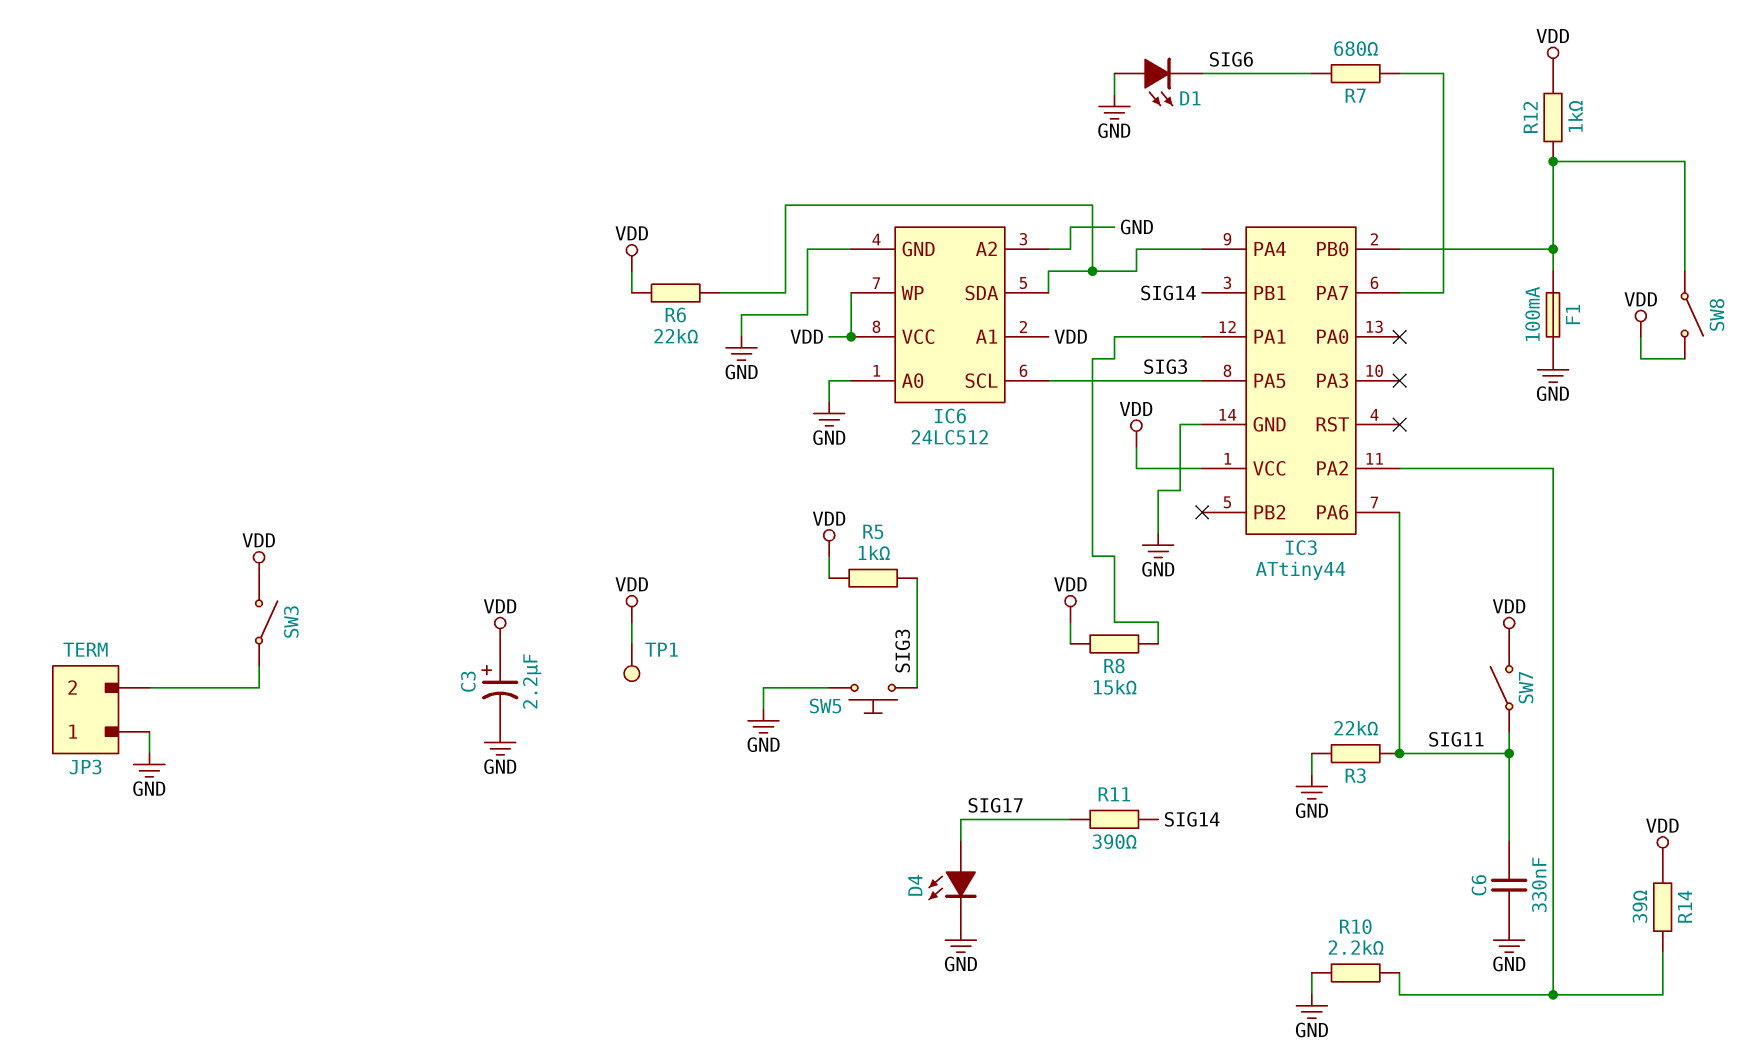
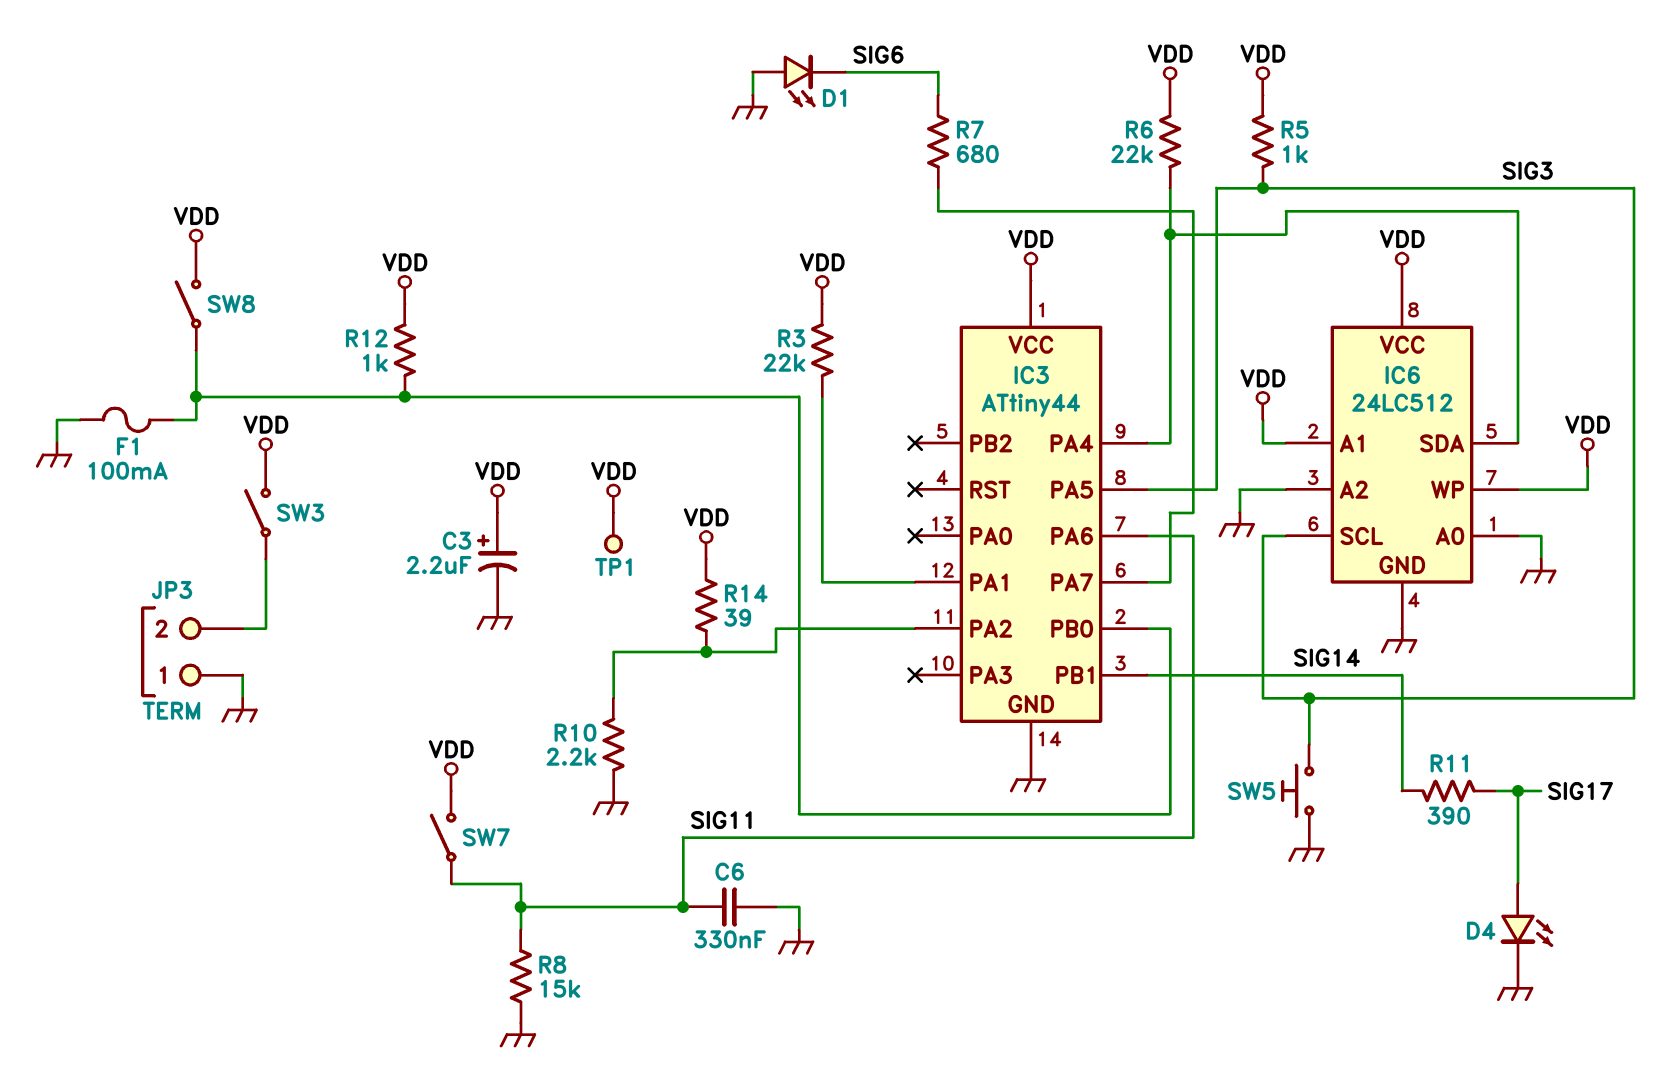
R3: 22k (GND, SIG11) -> 22k (IC3/PA1, VDD)
R8: 15k (IC3/PA1, VDD) -> 15k (GND, SIG11)

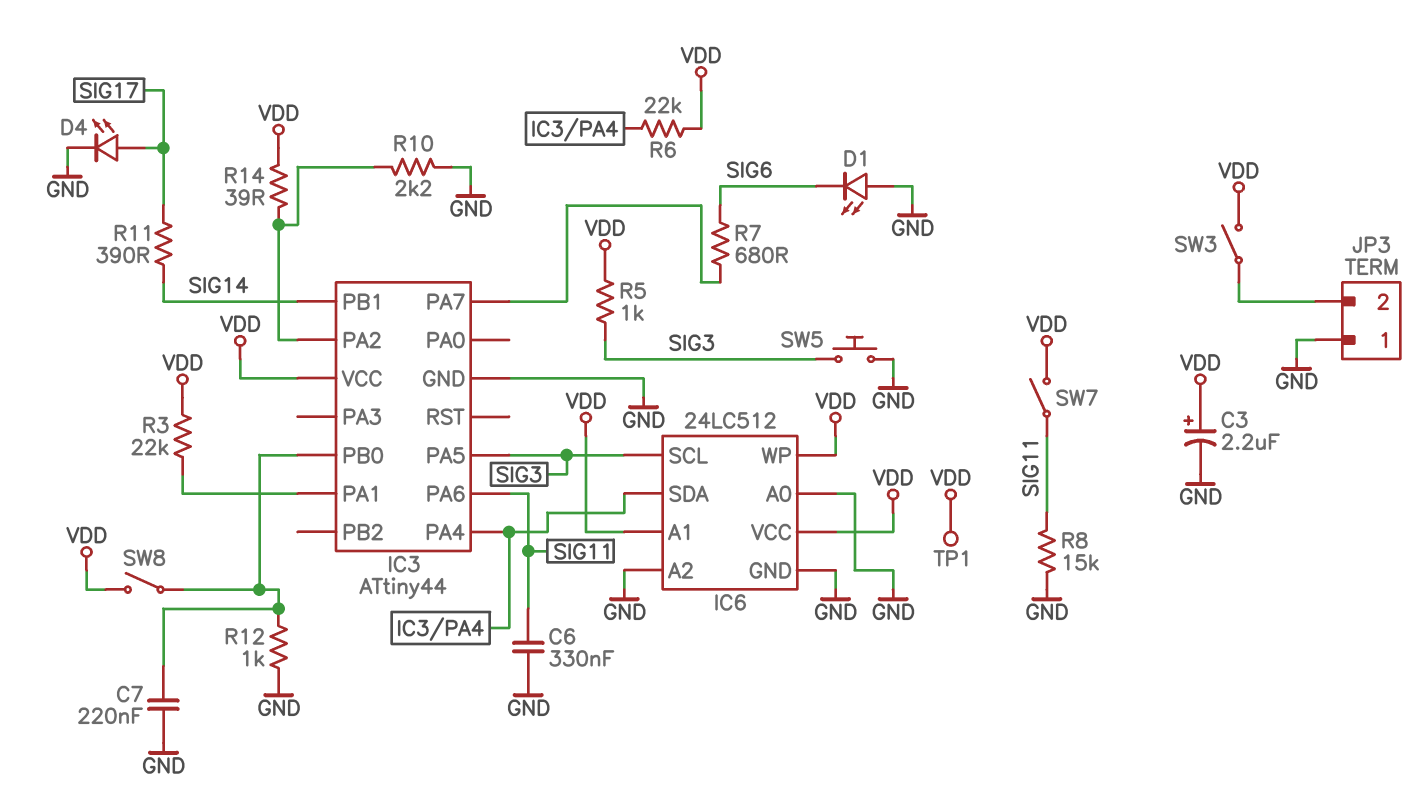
C7: none -> 220nF (GND, IC3/PB0)
F1: 100mA (GND, IC3/PB0) -> none
R12: 1k (IC3/PB0, VDD) -> 1k (GND, IC3/PB0)

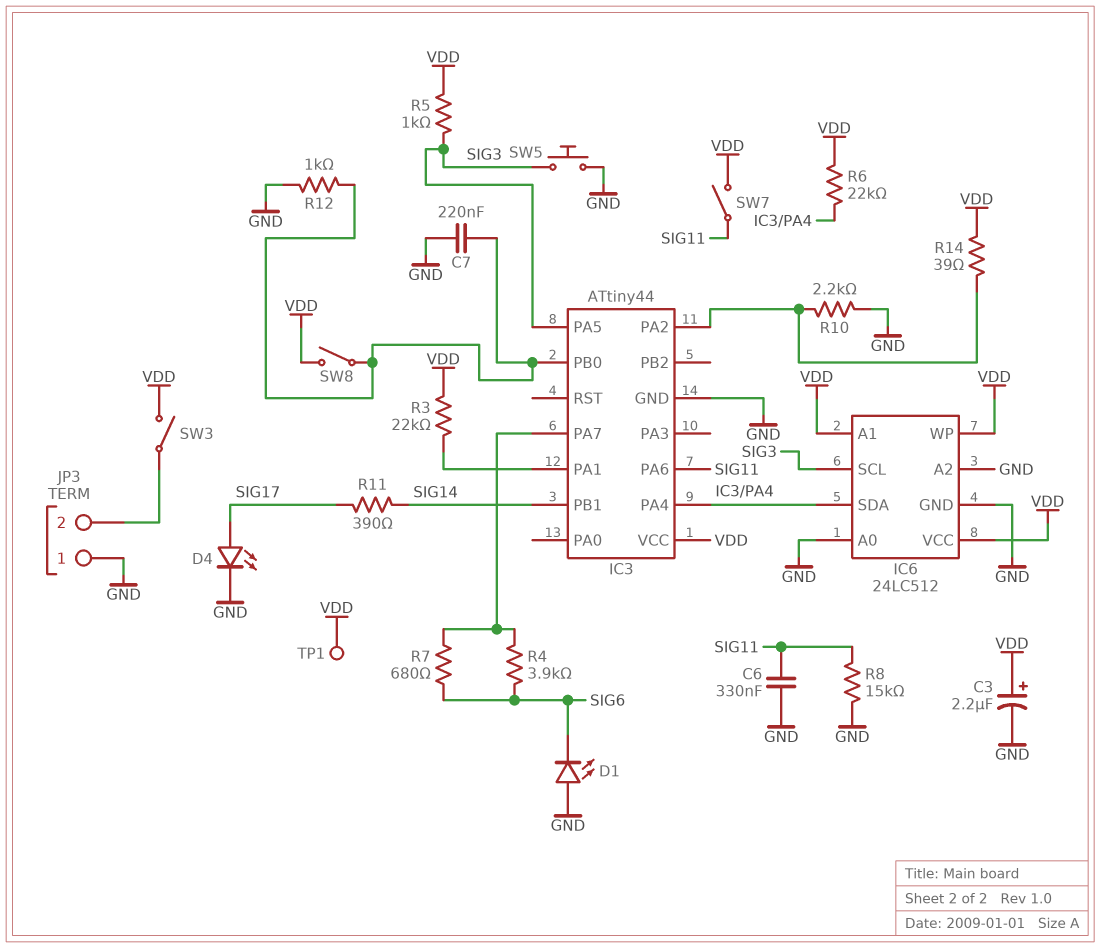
R4: none -> 3.9k (IC3/PA7, SIG6)

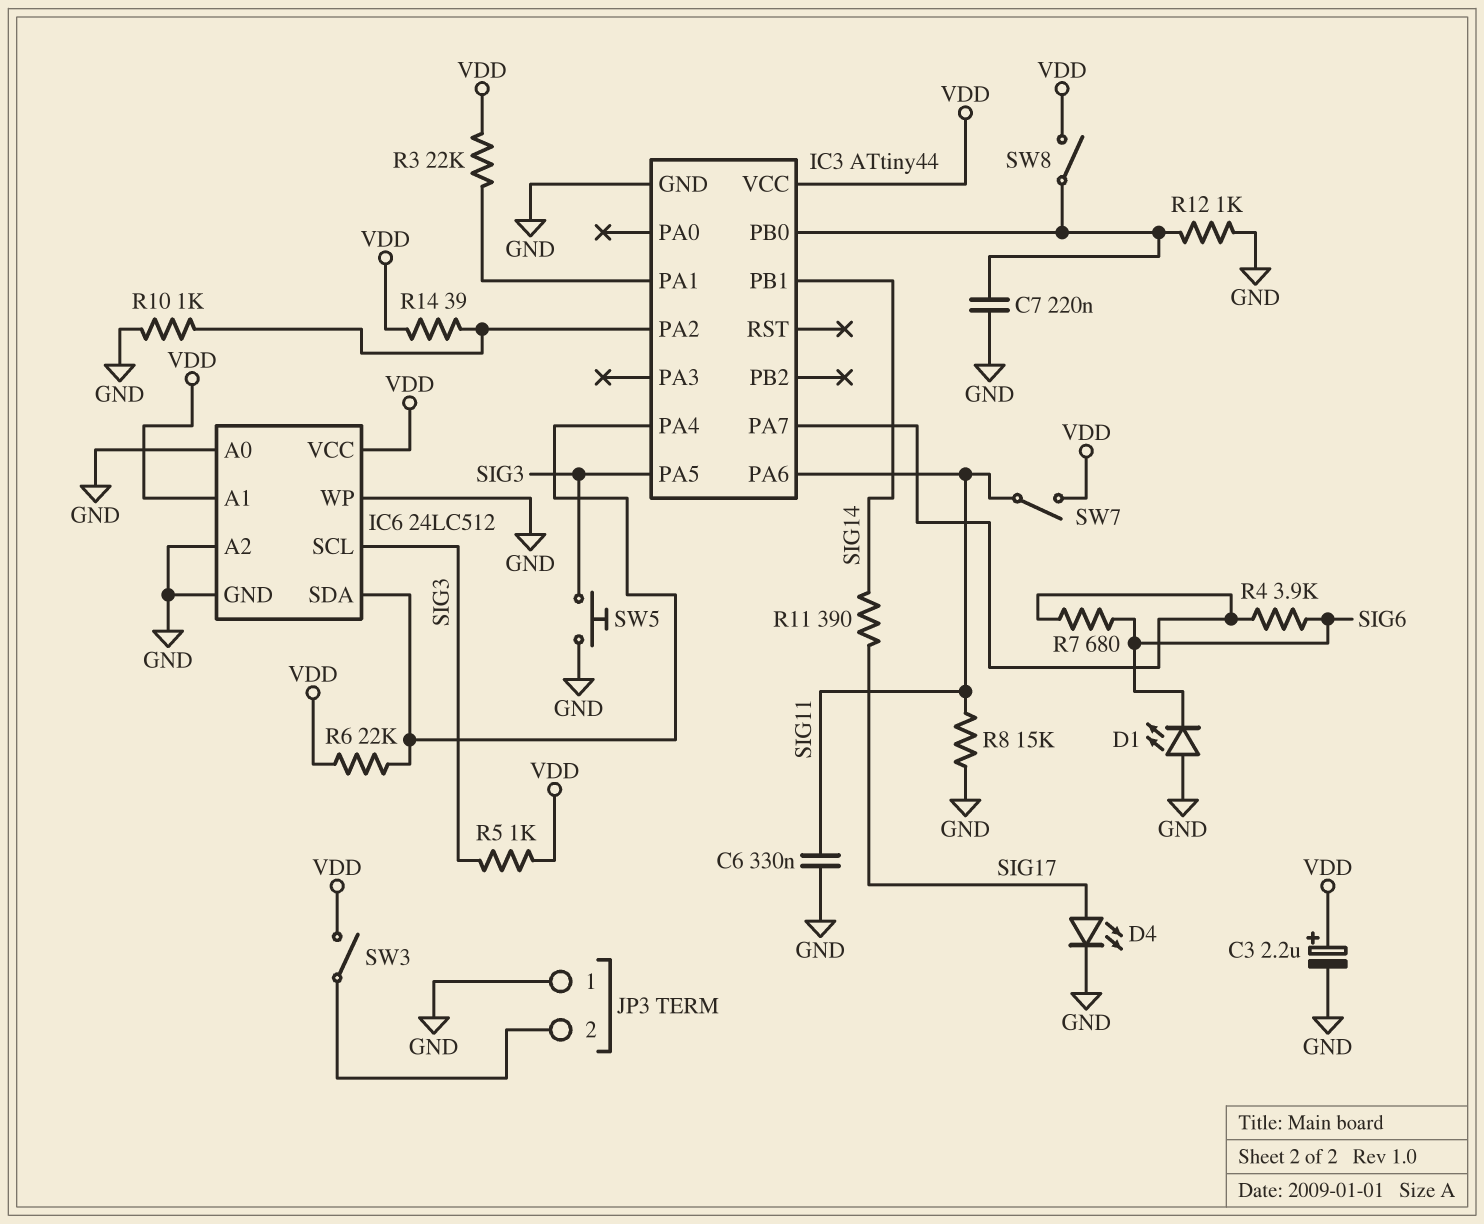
IC6 pin WP: VDD -> GND
R10: 2.2k (GND, IC3/PA2) -> 1k (GND, IC3/PA2)
TP1: test point (VDD) -> none

